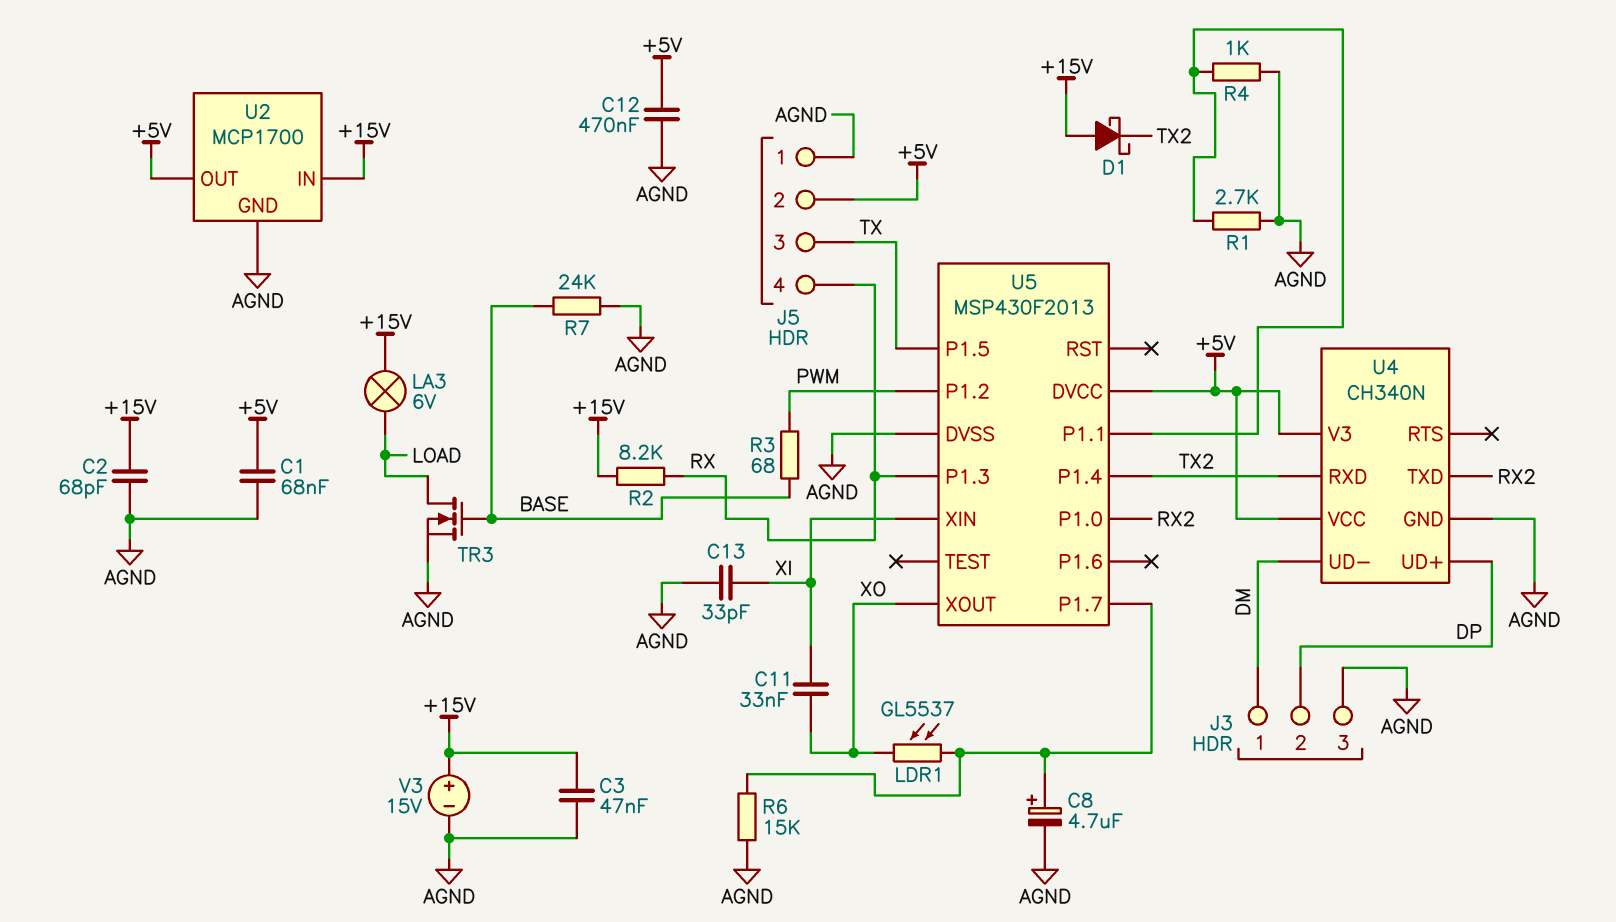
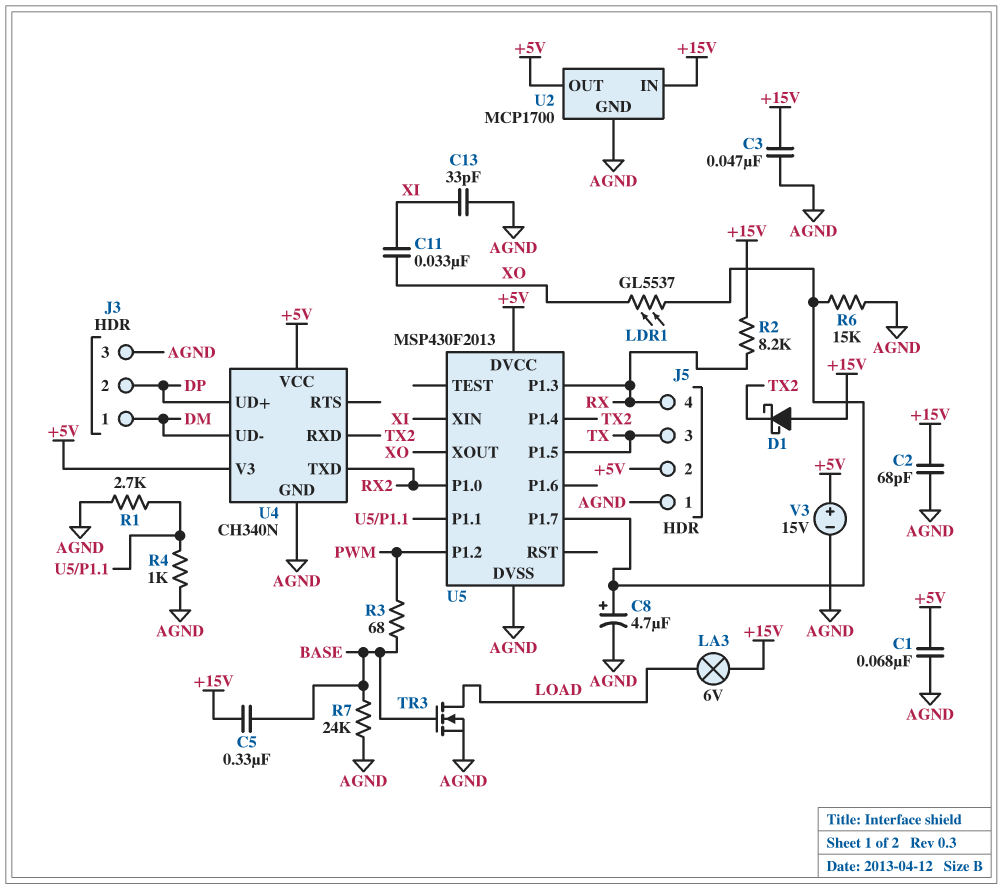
C5: none -> 330nF (+15V, BASE)
C12: 470nF (+5V, AGND) -> none
V3: 15V (plus +15V, minus AGND) -> 15V (plus +5V, minus AGND)

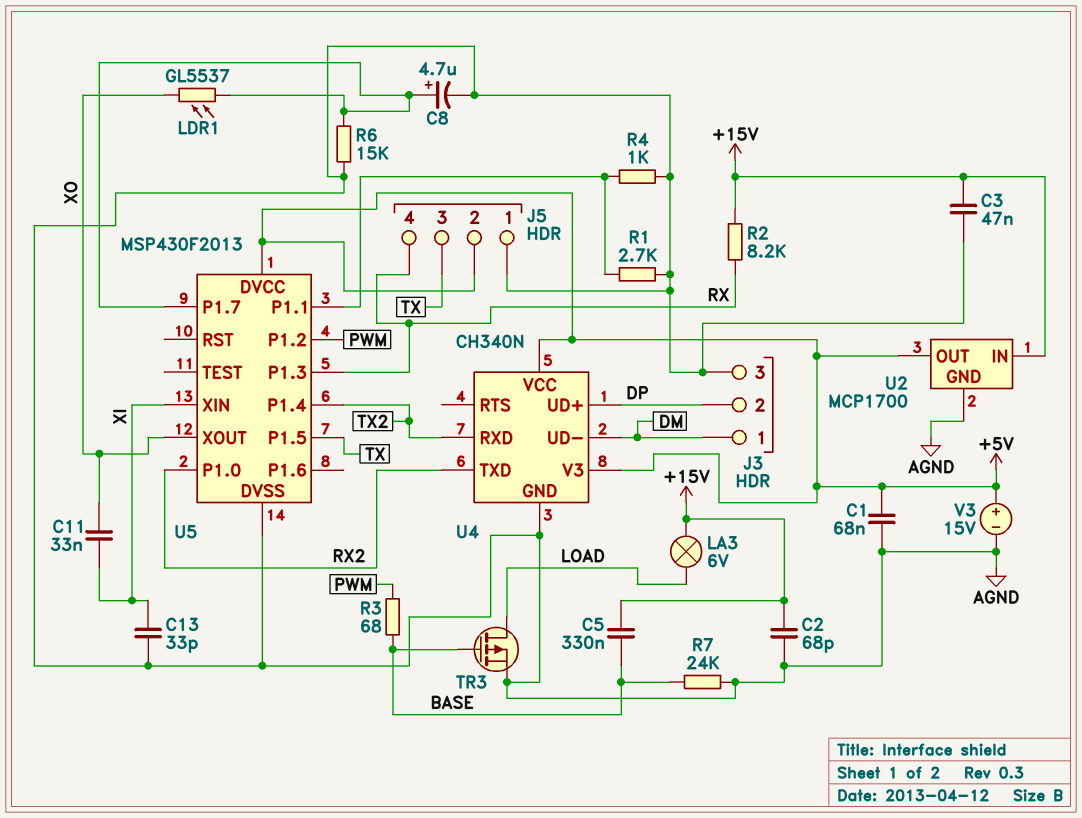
D1: schottky (A +15V, K TX2) -> none
TR3: NMOS (G BASE, D LOAD, S AGND) -> PMOS (G BASE, D LOAD, S AGND)

